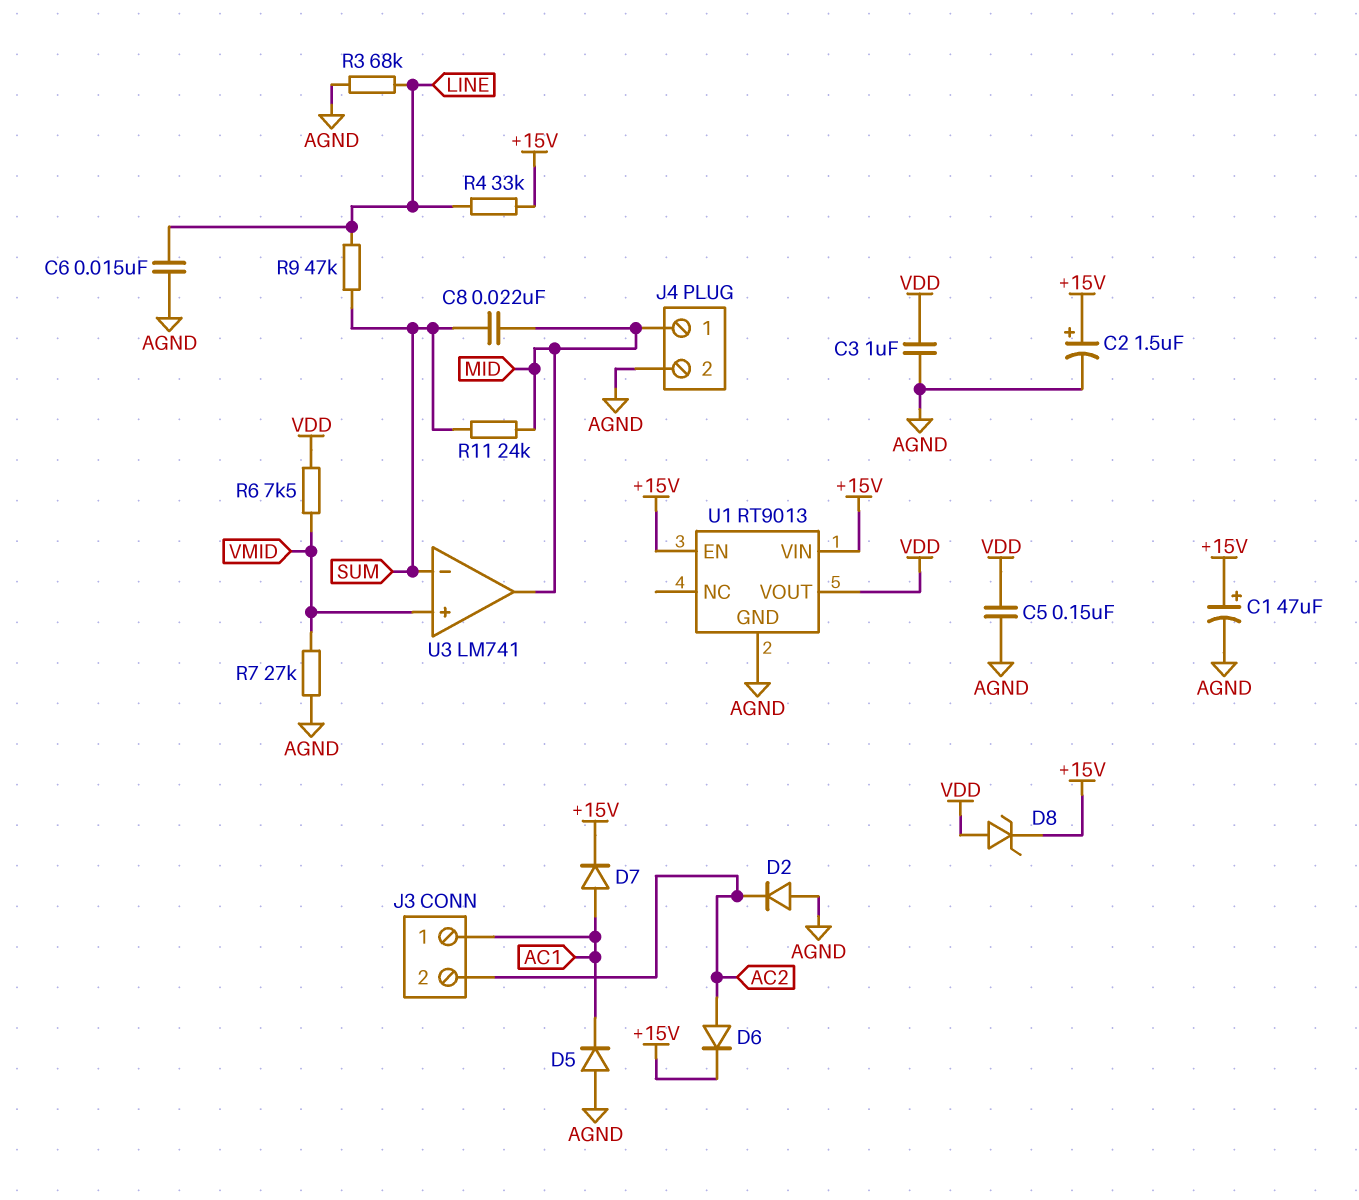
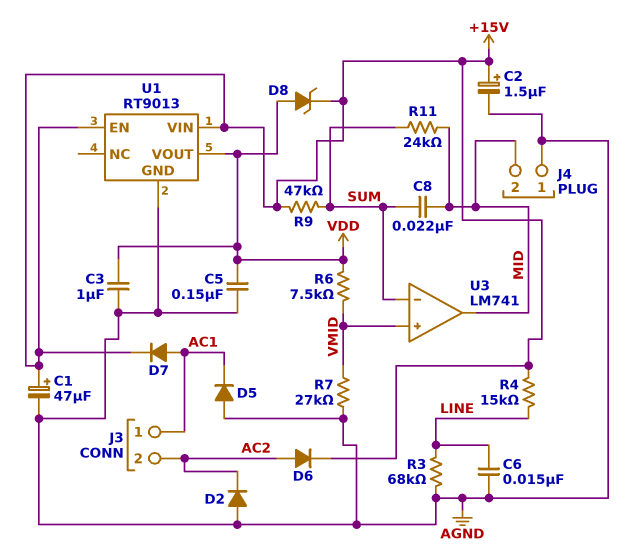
J4 pin 1: MID -> AGND
J4 pin 2: AGND -> MID
R4: 33k (+15V, LINE) -> 15k (+15V, LINE)
R9: 47k (LINE, SUM) -> 47k (+15V, SUM)

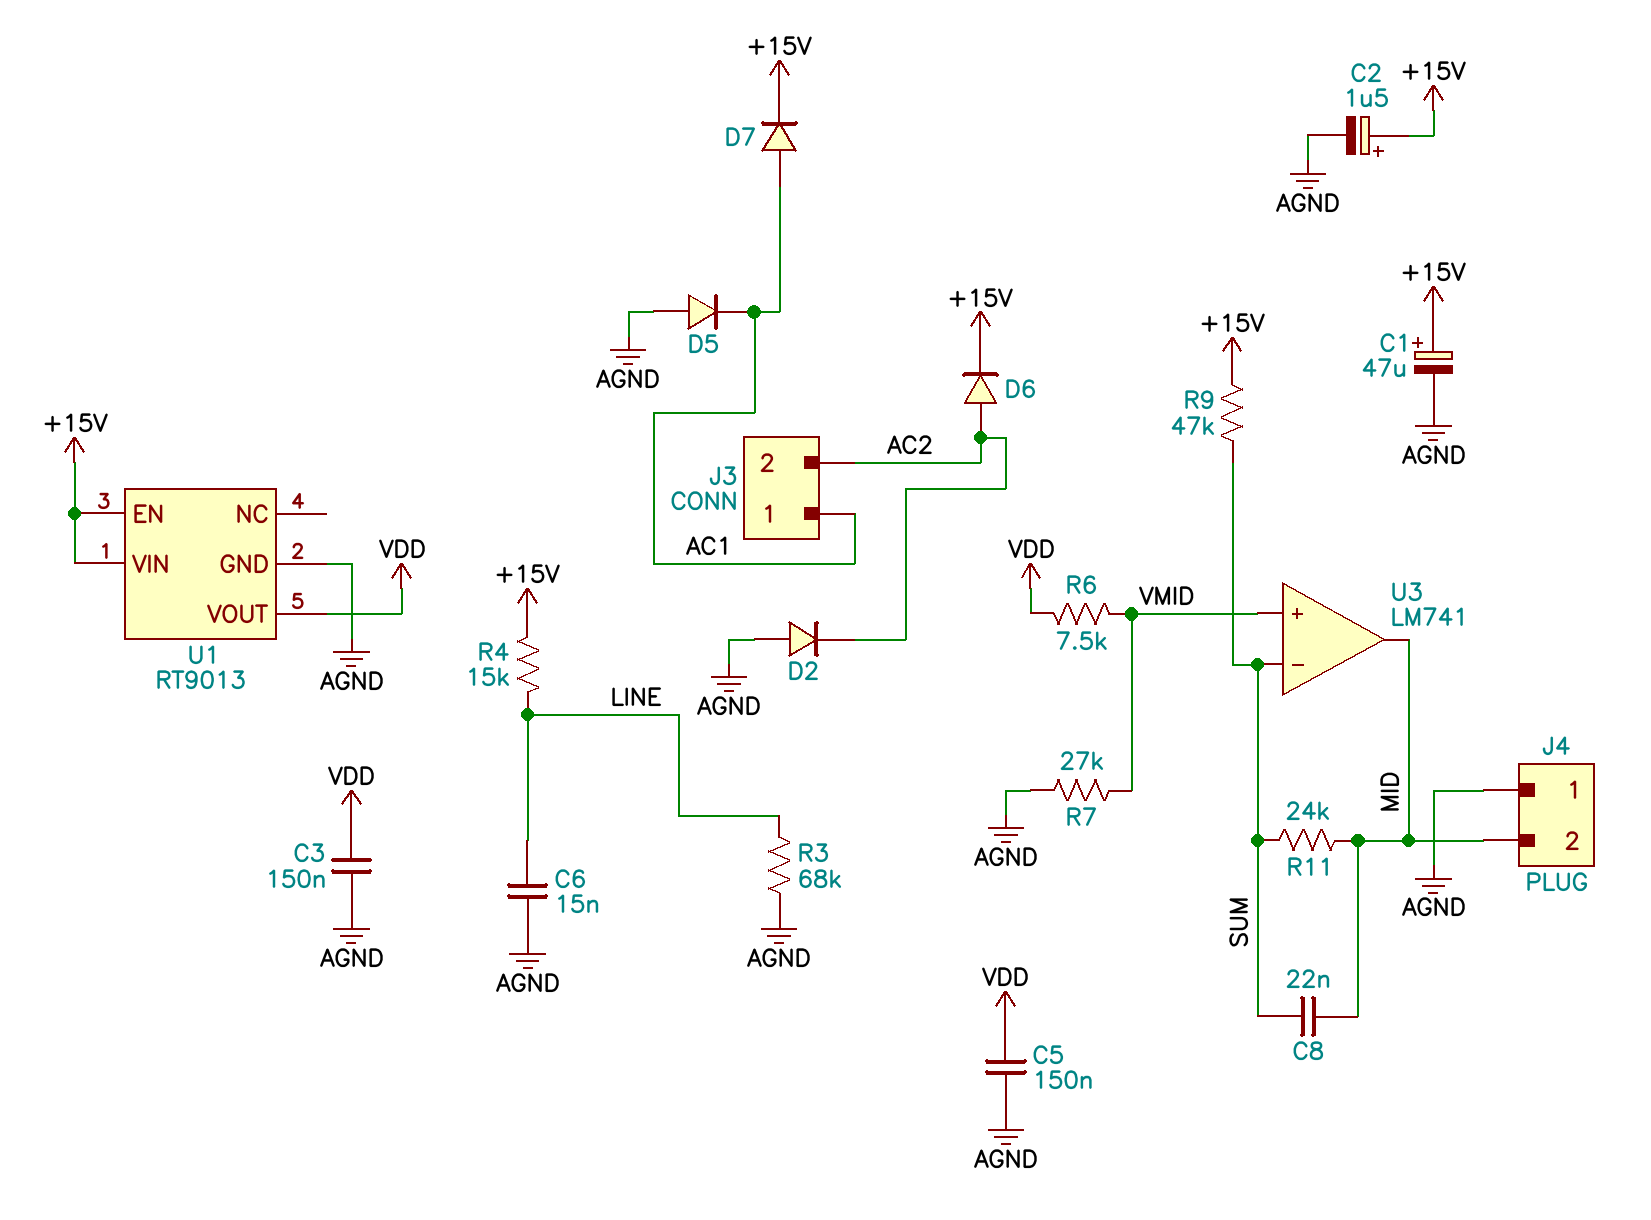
C3: 1uF (AGND, VDD) -> 150nF (AGND, VDD)
D8: zener (A VDD, K +15V) -> none

